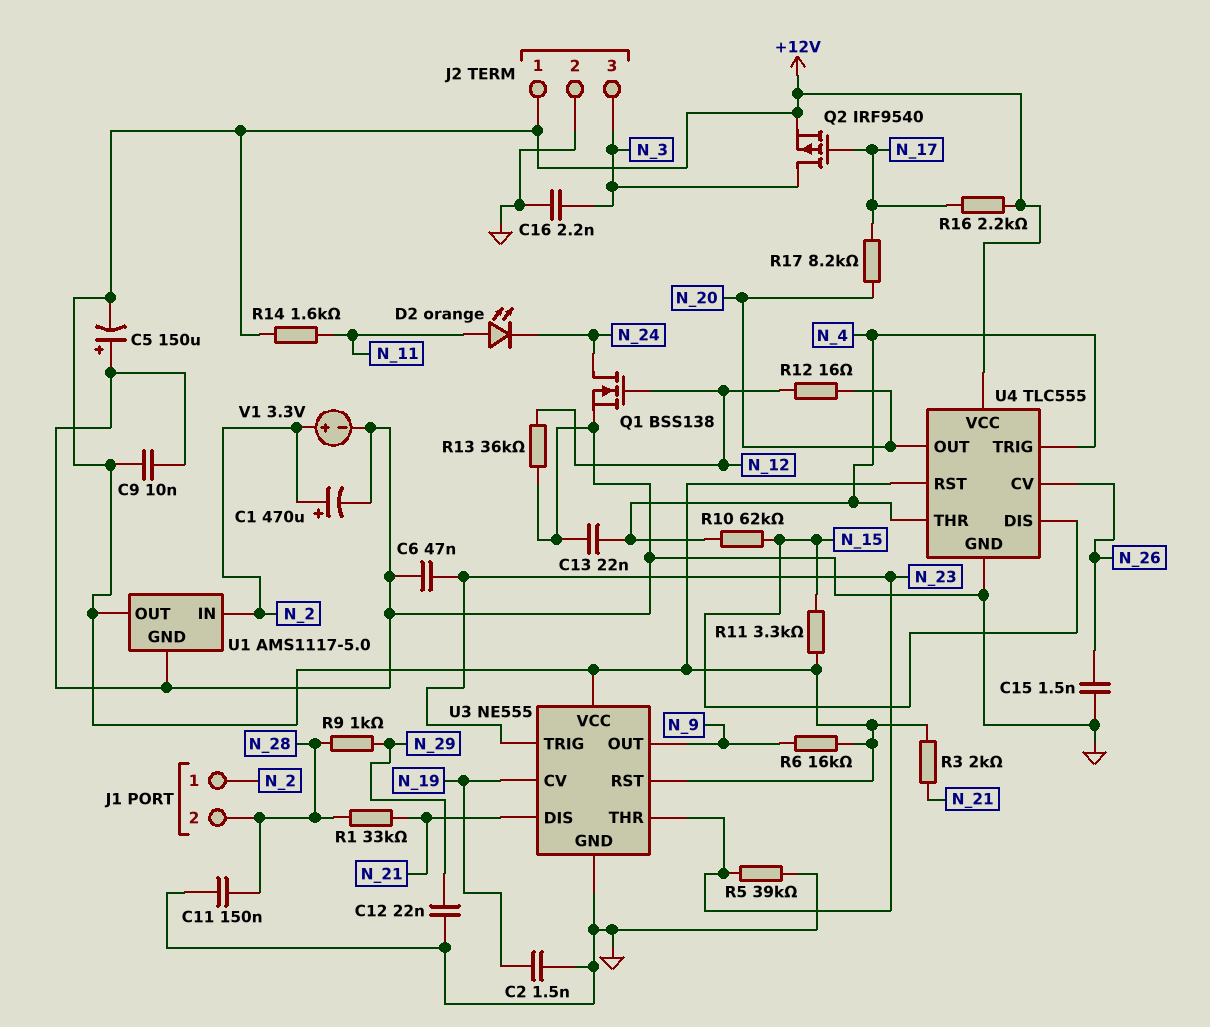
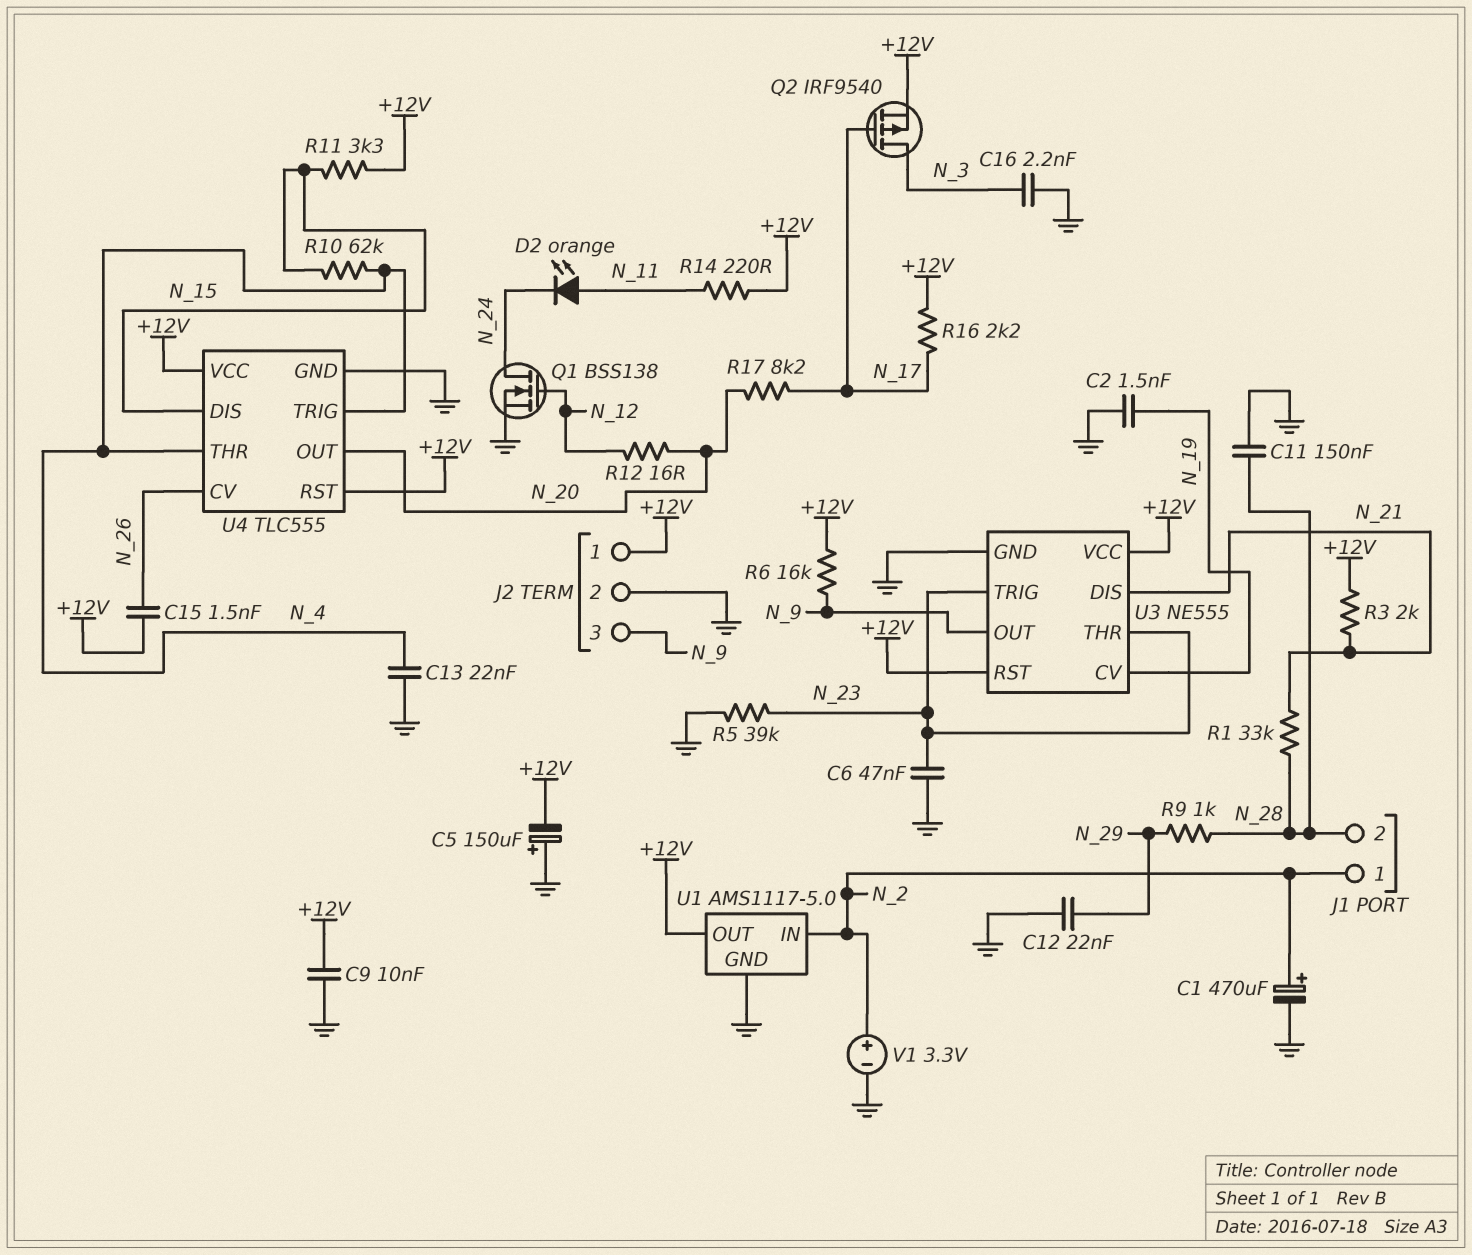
C15: 1.5nF (GND, N_26) -> 1.5nF (+12V, N_26)
J2 pin 3: N_3 -> N_9
R13: 36k (GND, N_12) -> none
R14: 1.6k (+12V, N_11) -> 220 (+12V, N_11)

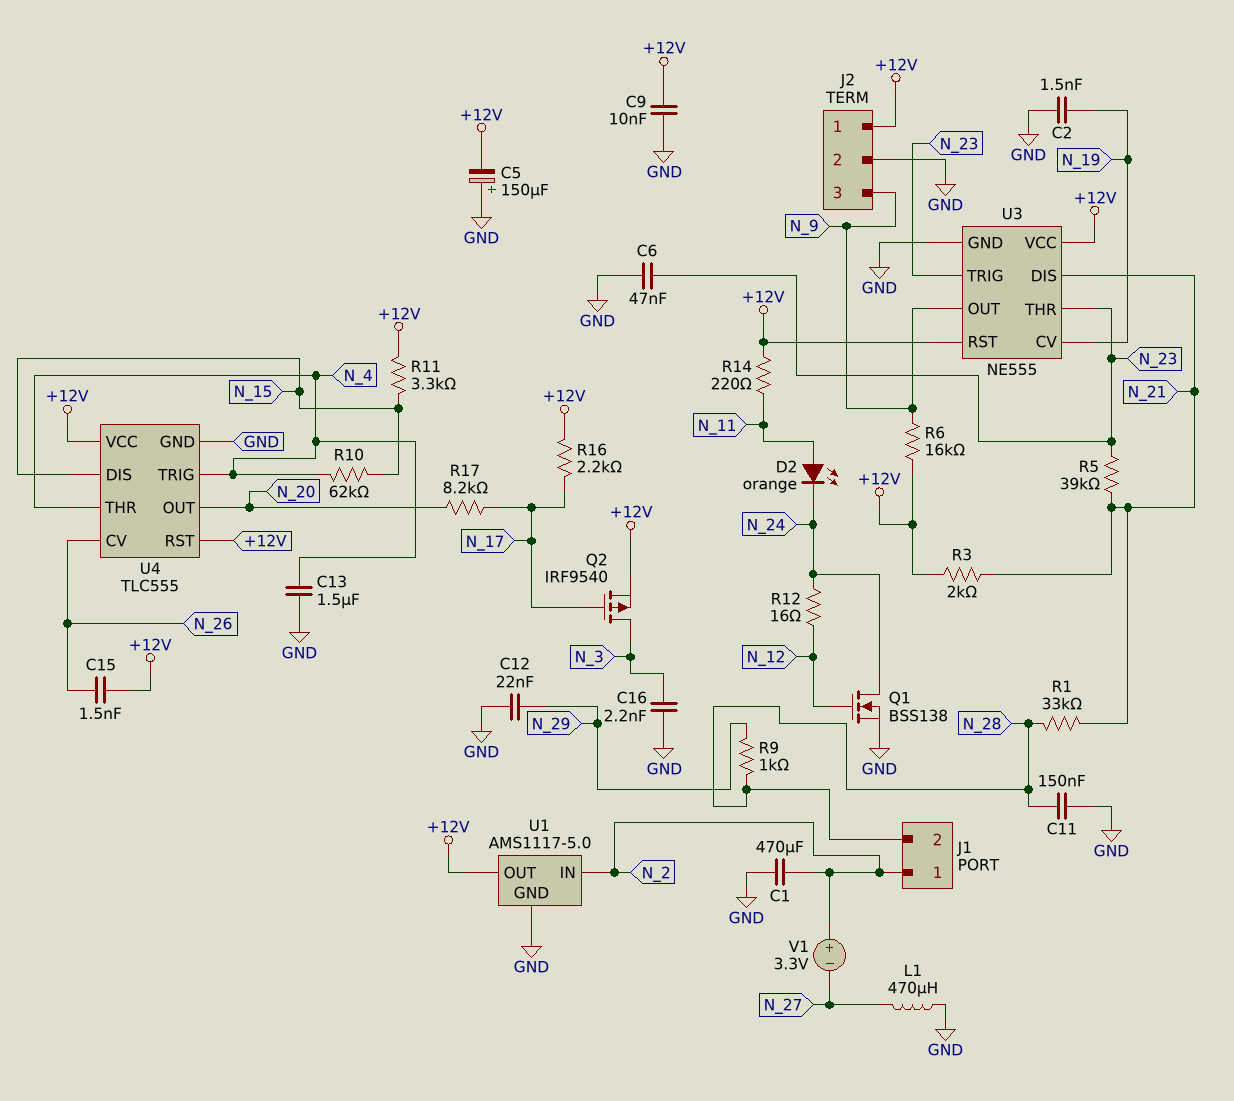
C1: 470uF (plus N_2, minus GND) -> 470uF (GND, N_2)
C13: 22nF (GND, N_4) -> 1.5uF (GND, N_4)
L1: none -> 470uH (GND, N_27)
R5: 39k (GND, N_23) -> 39k (N_21, N_23)
R12: 16 (N_12, N_20) -> 16 (N_12, N_24)
V1: 3.3V (plus N_2, minus GND) -> 3.3V (plus N_2, minus N_27)

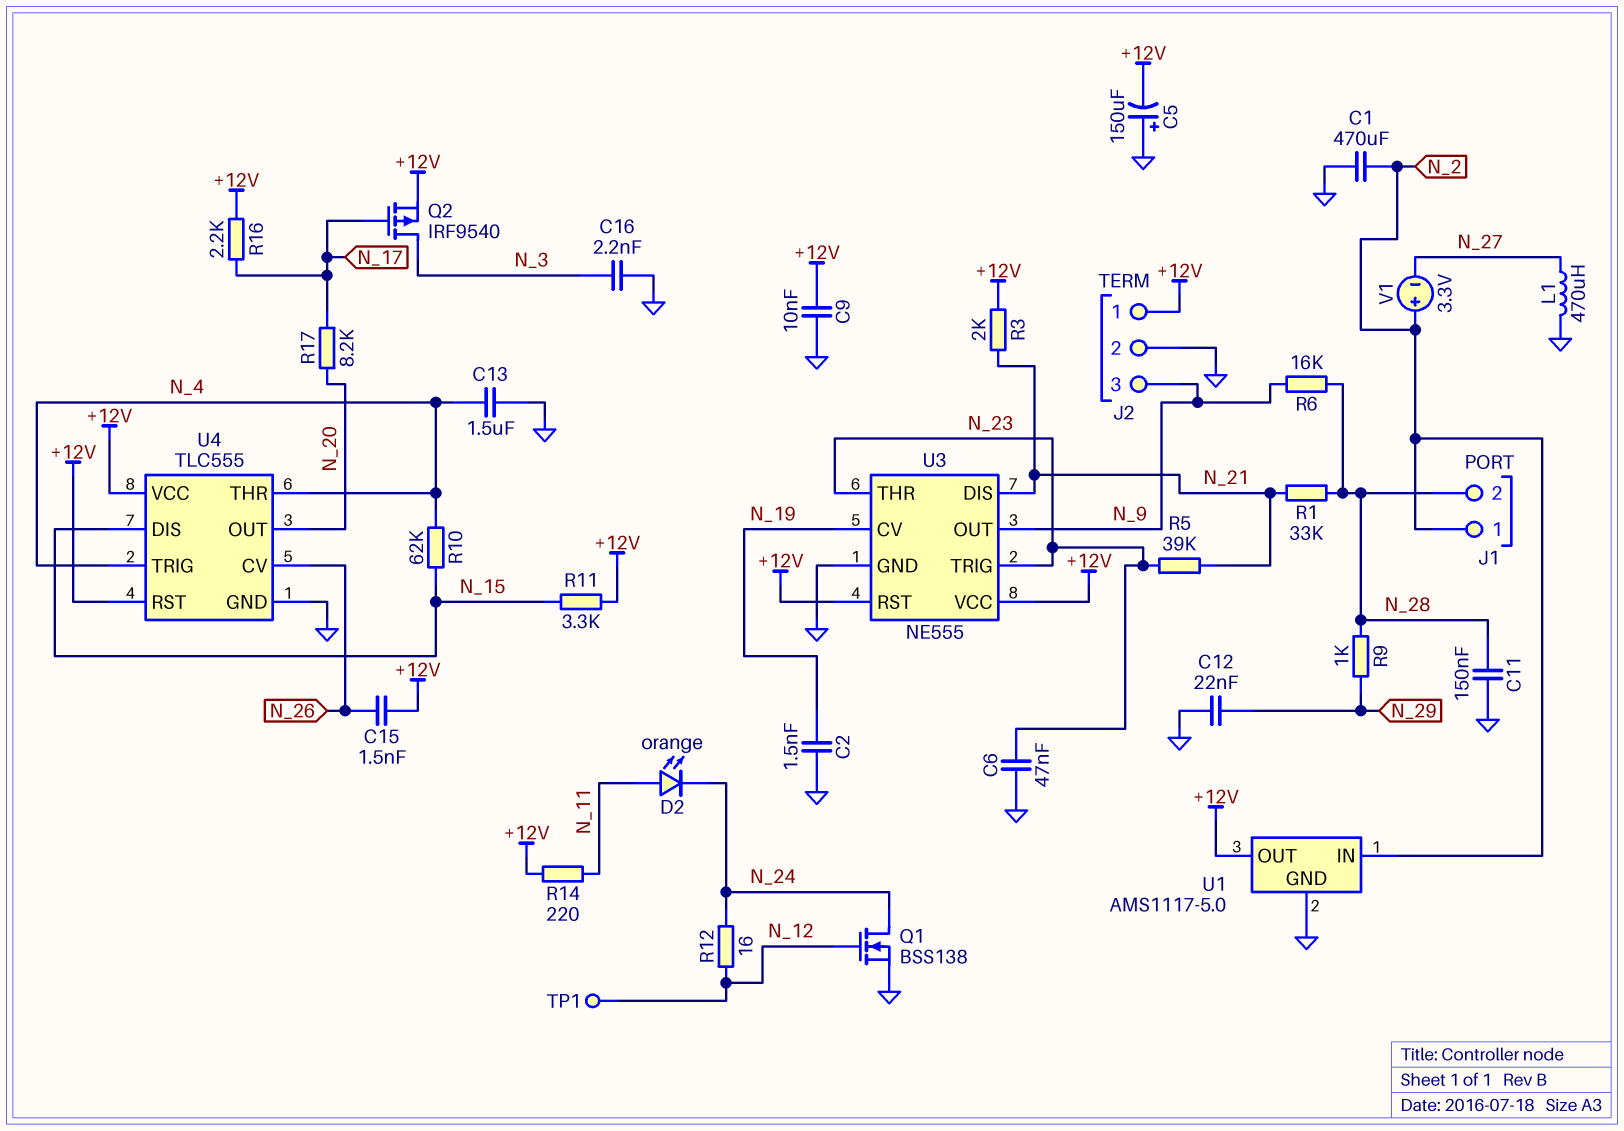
R6: 16k (+12V, N_9) -> 16k (N_9, N_28)
TP1: none -> test point (N_12)

